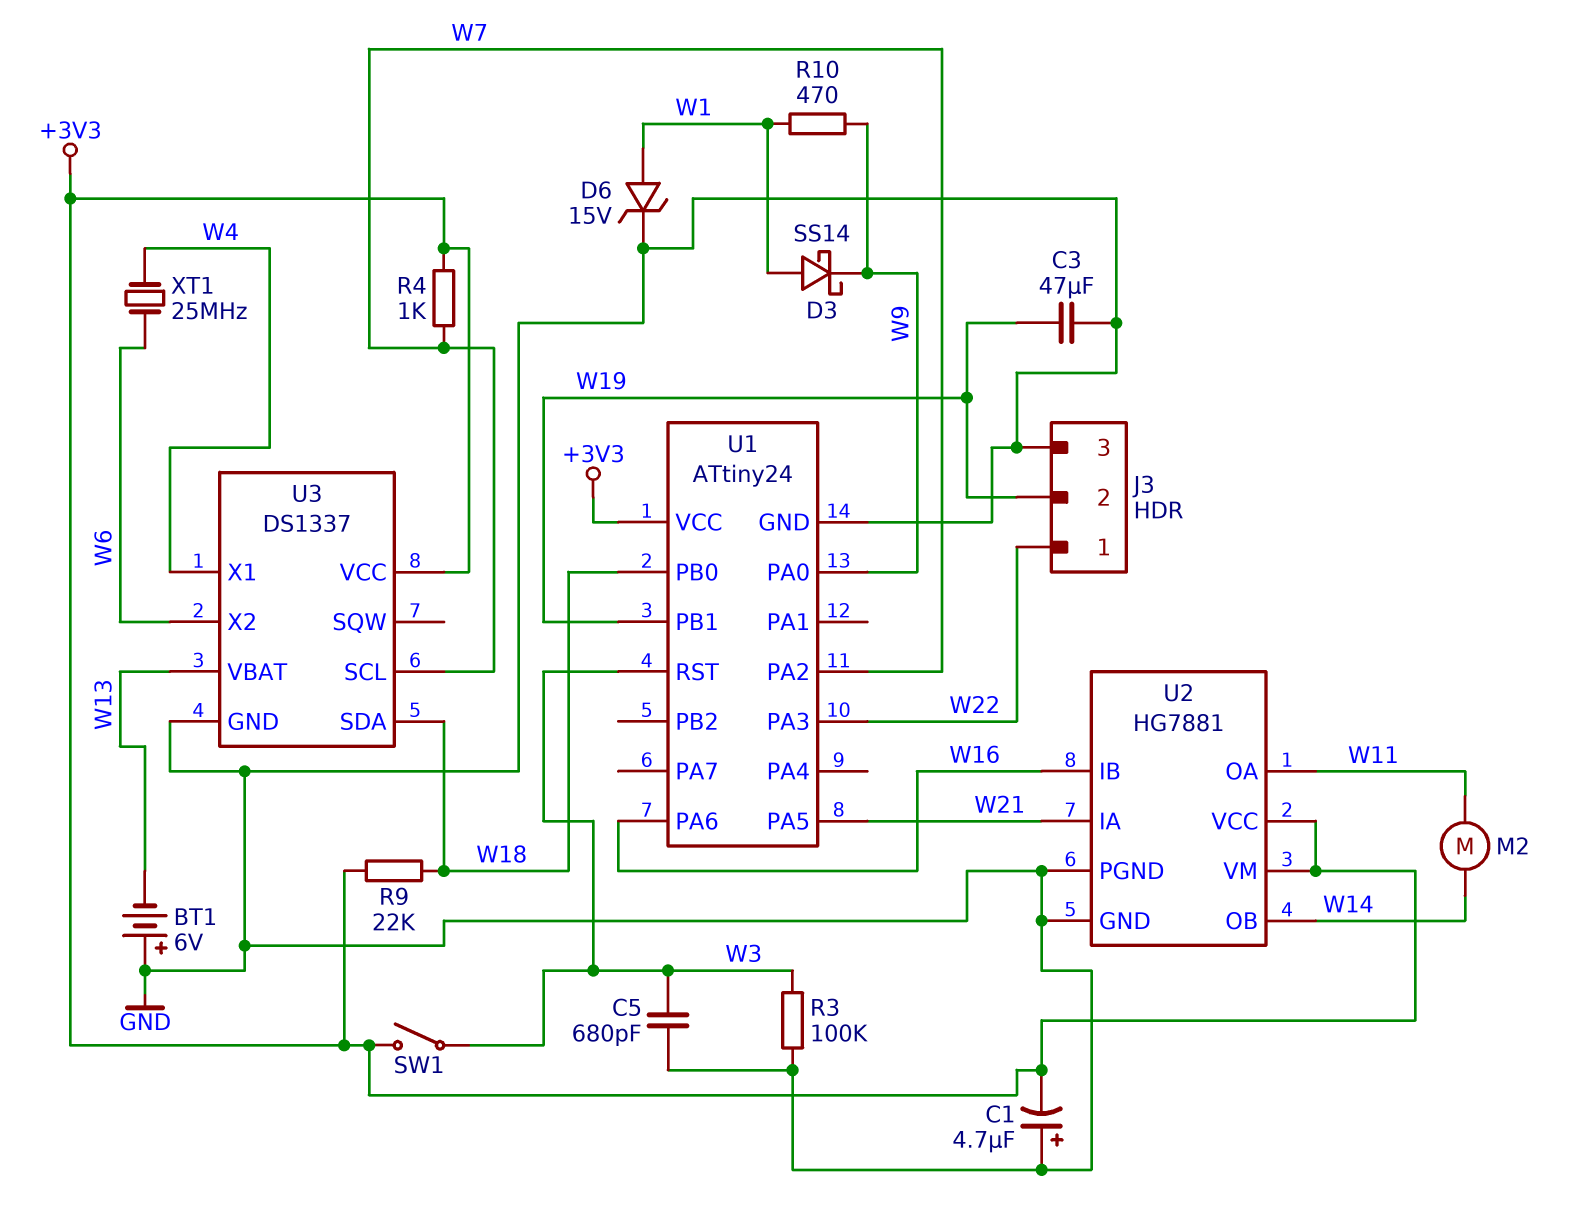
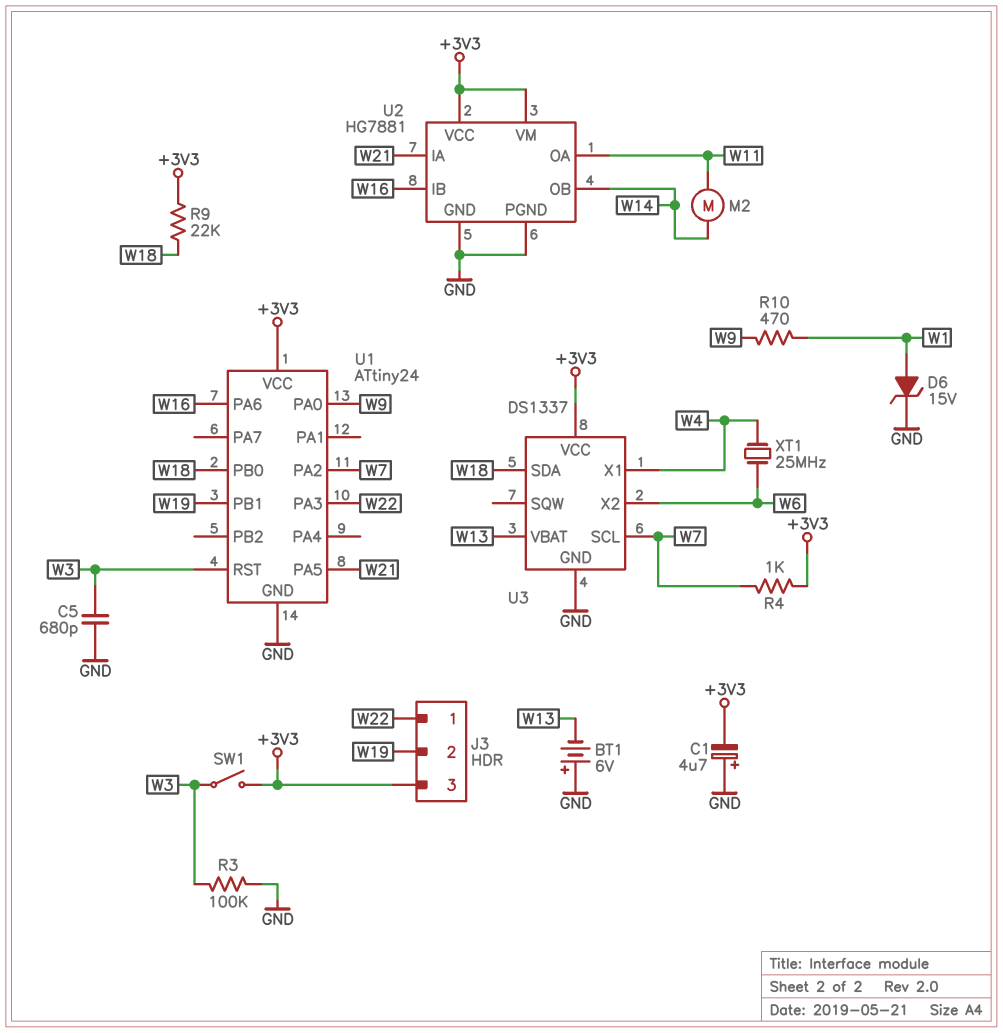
C3: 47uF (GND, W19) -> none
D3: schottky SS14 (A W1, K W9) -> none
J3 pin 3: GND -> +3V3

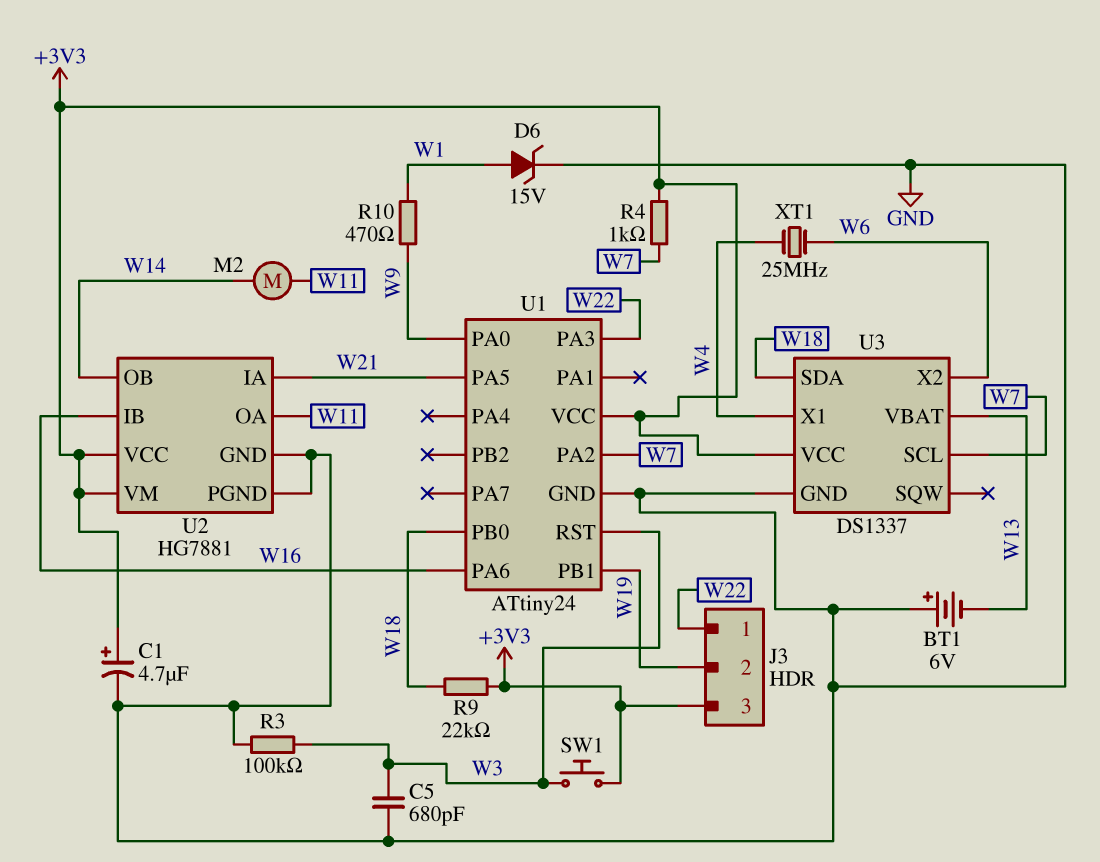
C1: 4.7uF (plus GND, minus +3V3) -> 4.7uF (plus +3V3, minus GND)
SW1: switch (+3V3, W3) -> button (+3V3, W3)

